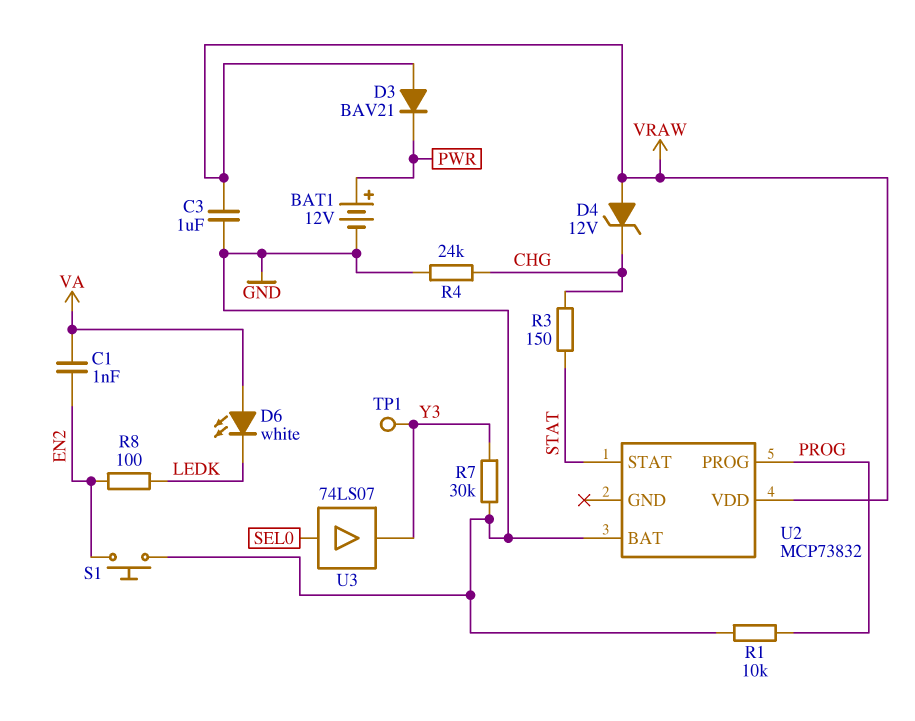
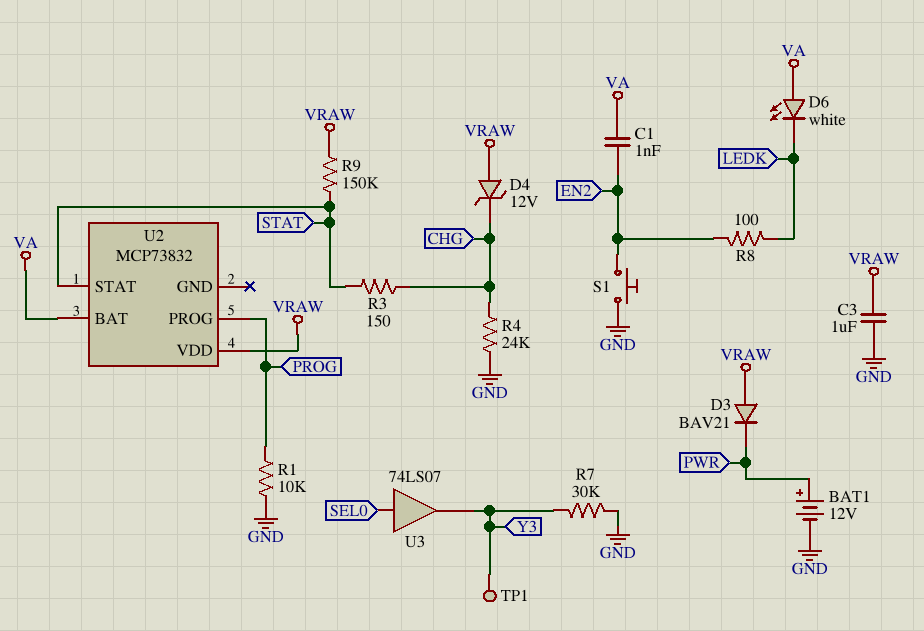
R9: none -> 150k (STAT, VRAW)
U2 pin BAT: GND -> VA

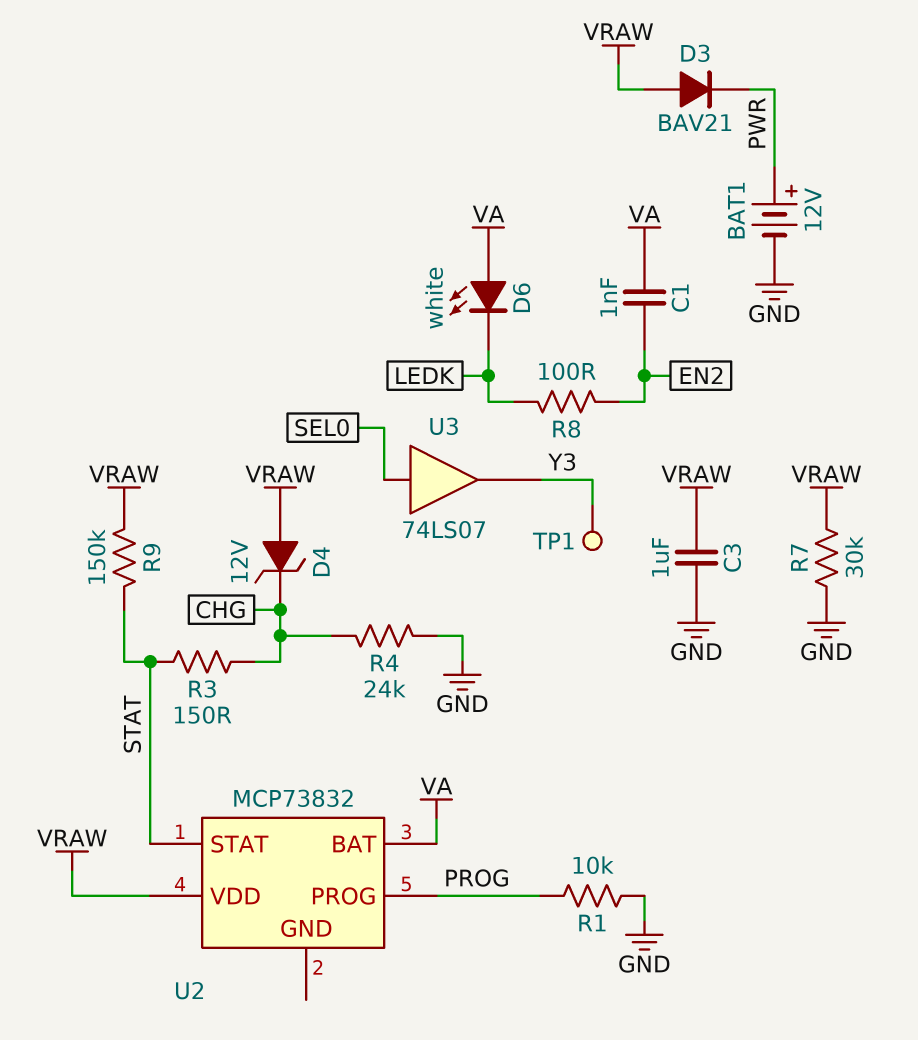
R7: 30k (GND, Y3) -> 30k (GND, VRAW)
S1: button (EN2, GND) -> none

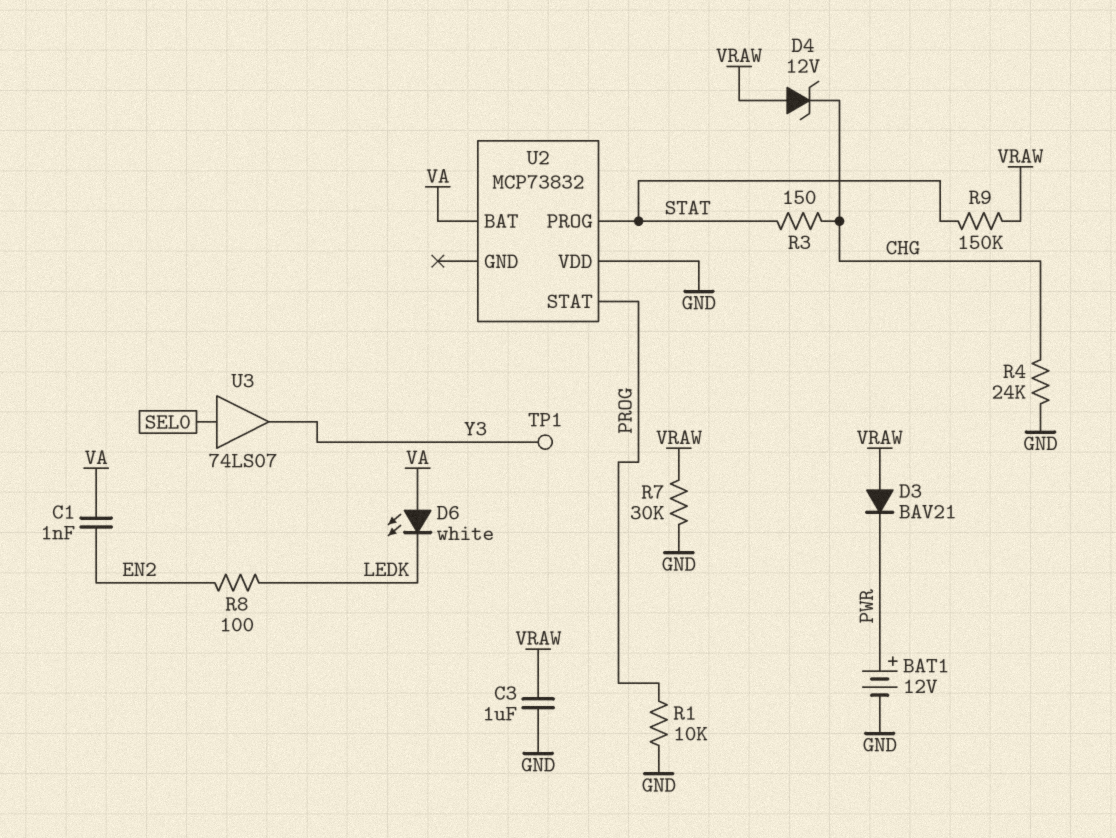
U2 pin PROG: PROG -> STAT
U2 pin STAT: STAT -> PROG
U2 pin VDD: VRAW -> GND

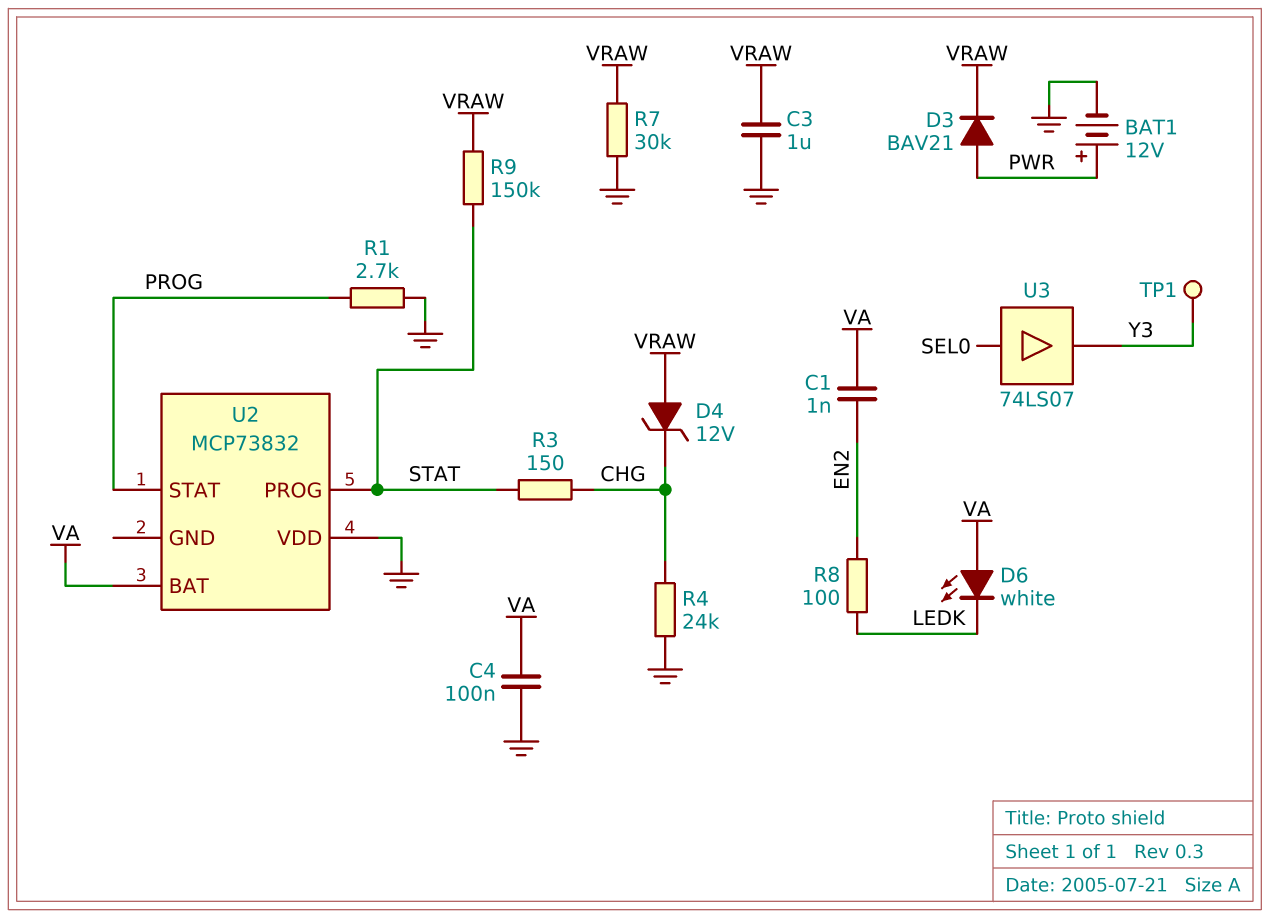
C4: none -> 100nF (GND, VA)
D3: diode BAV21 (A VRAW, K PWR) -> diode BAV21 (A PWR, K VRAW)
R1: 10k (GND, PROG) -> 2.7k (GND, PROG)

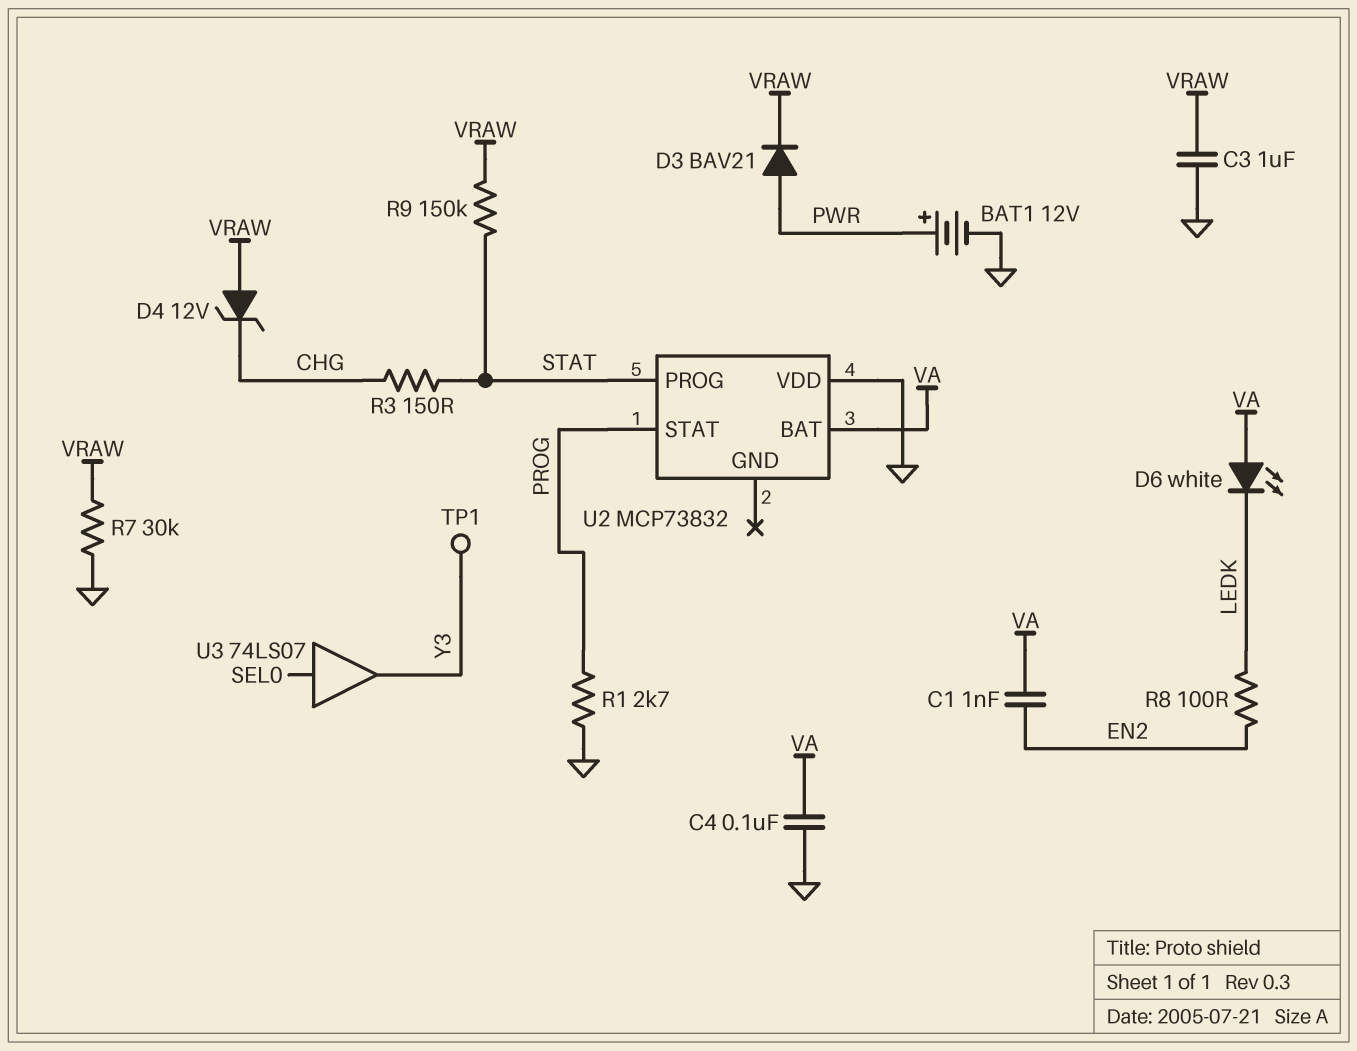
R4: 24k (CHG, GND) -> none

